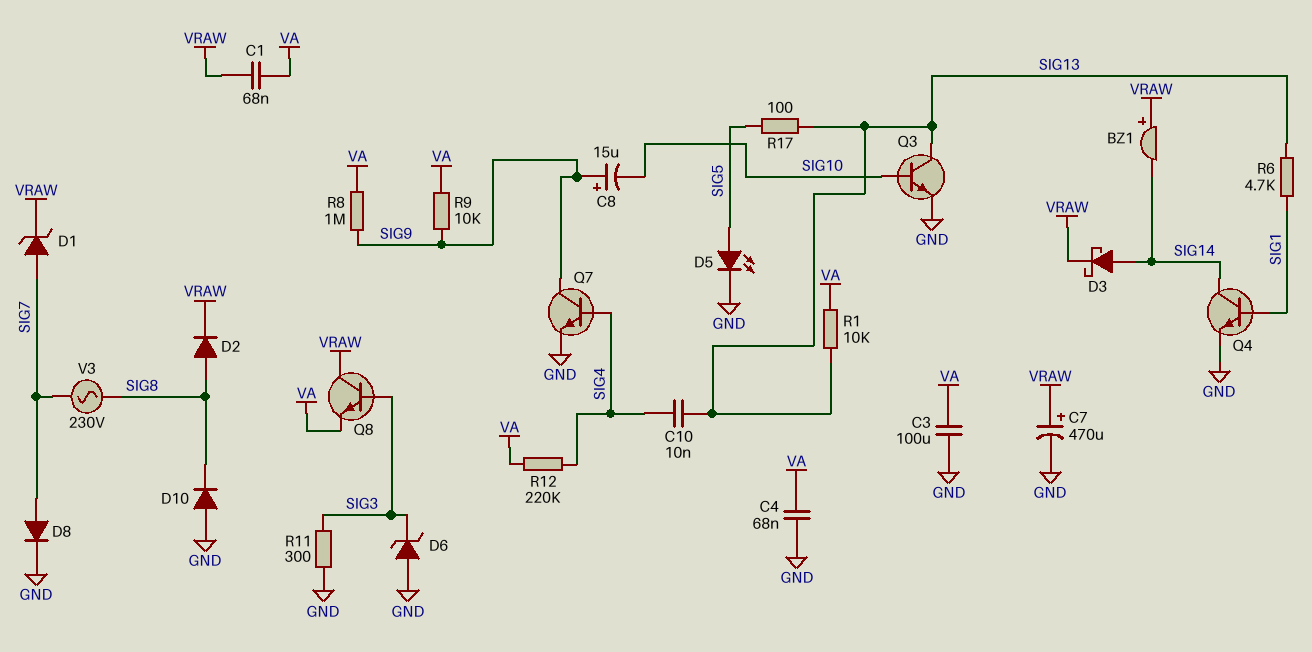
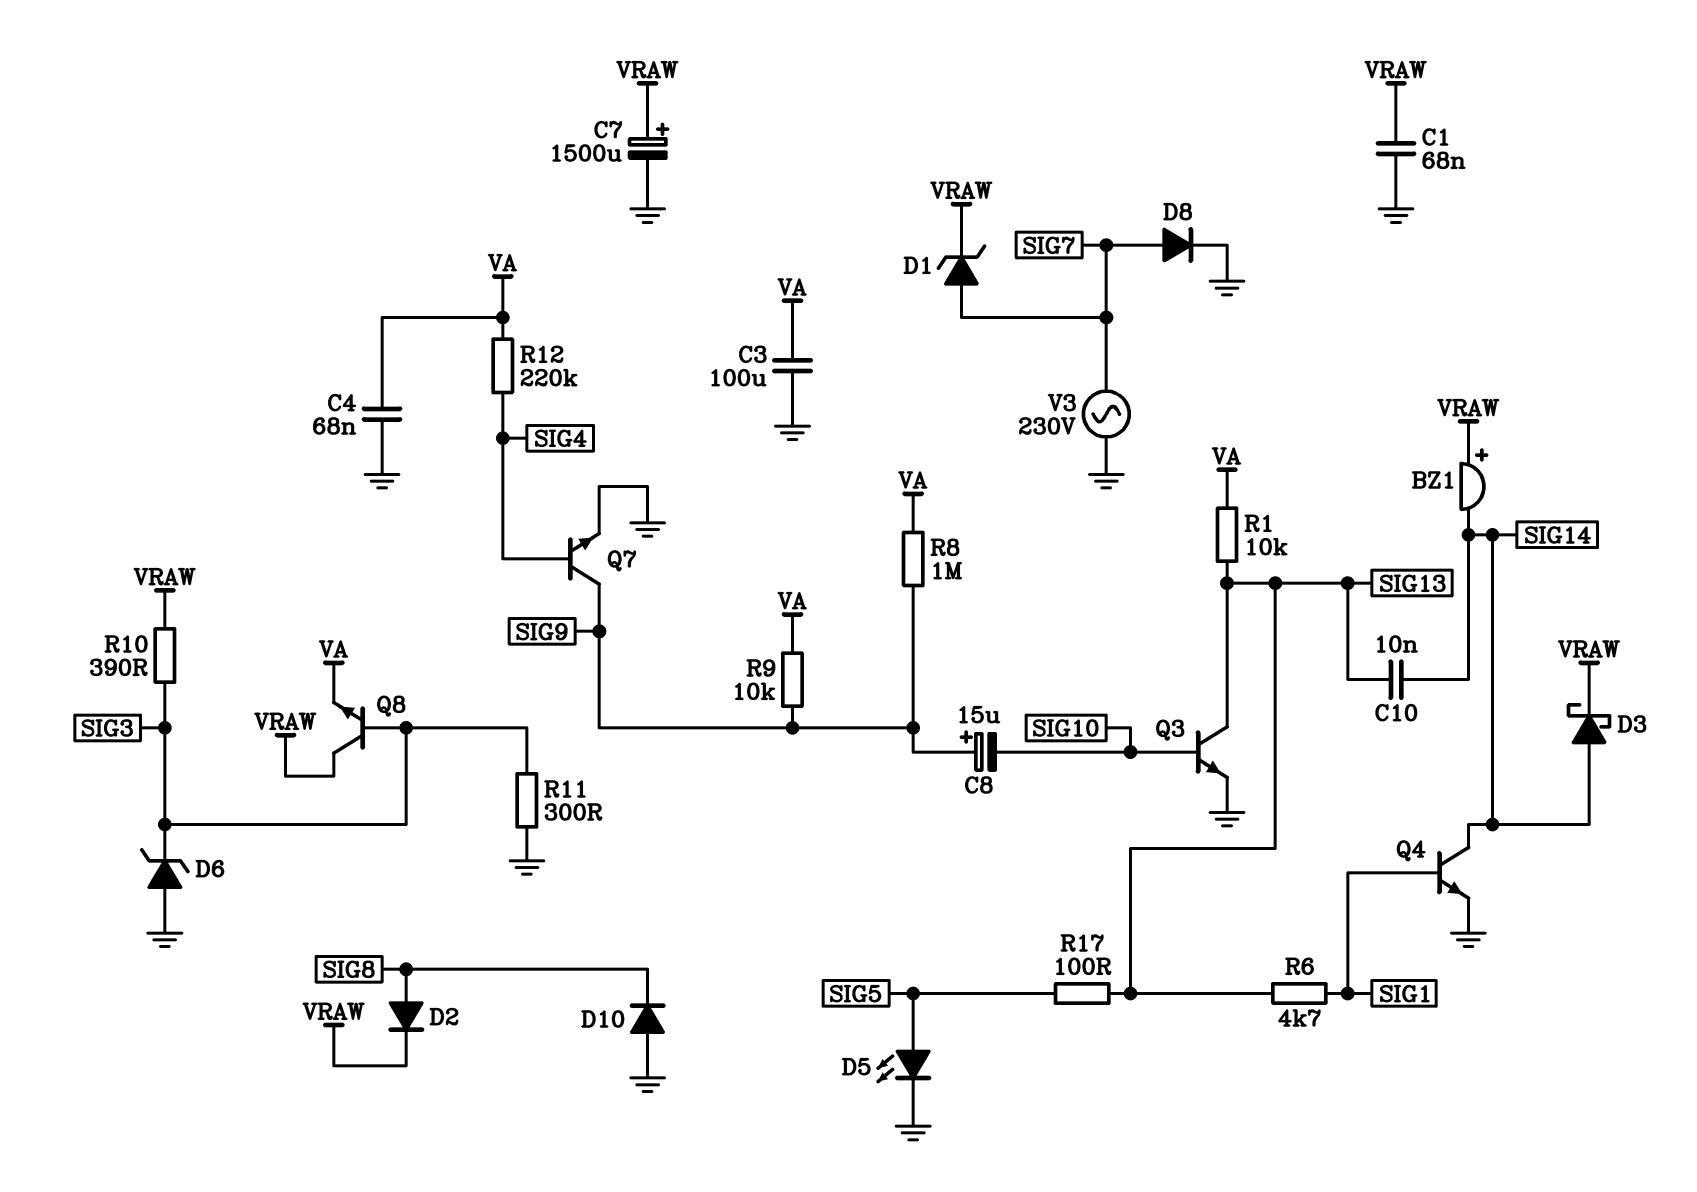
C1: 68nF (VA, VRAW) -> 68nF (GND, VRAW)
C7: 470uF (plus VRAW, minus GND) -> 1500uF (plus VRAW, minus GND)
C10: 10nF (SIG4, SIG13) -> 10nF (SIG13, SIG14)
R10: none -> 390 (SIG3, VRAW)
V3: AC 230V (SIG7, SIG8) -> AC 230V (GND, SIG7)

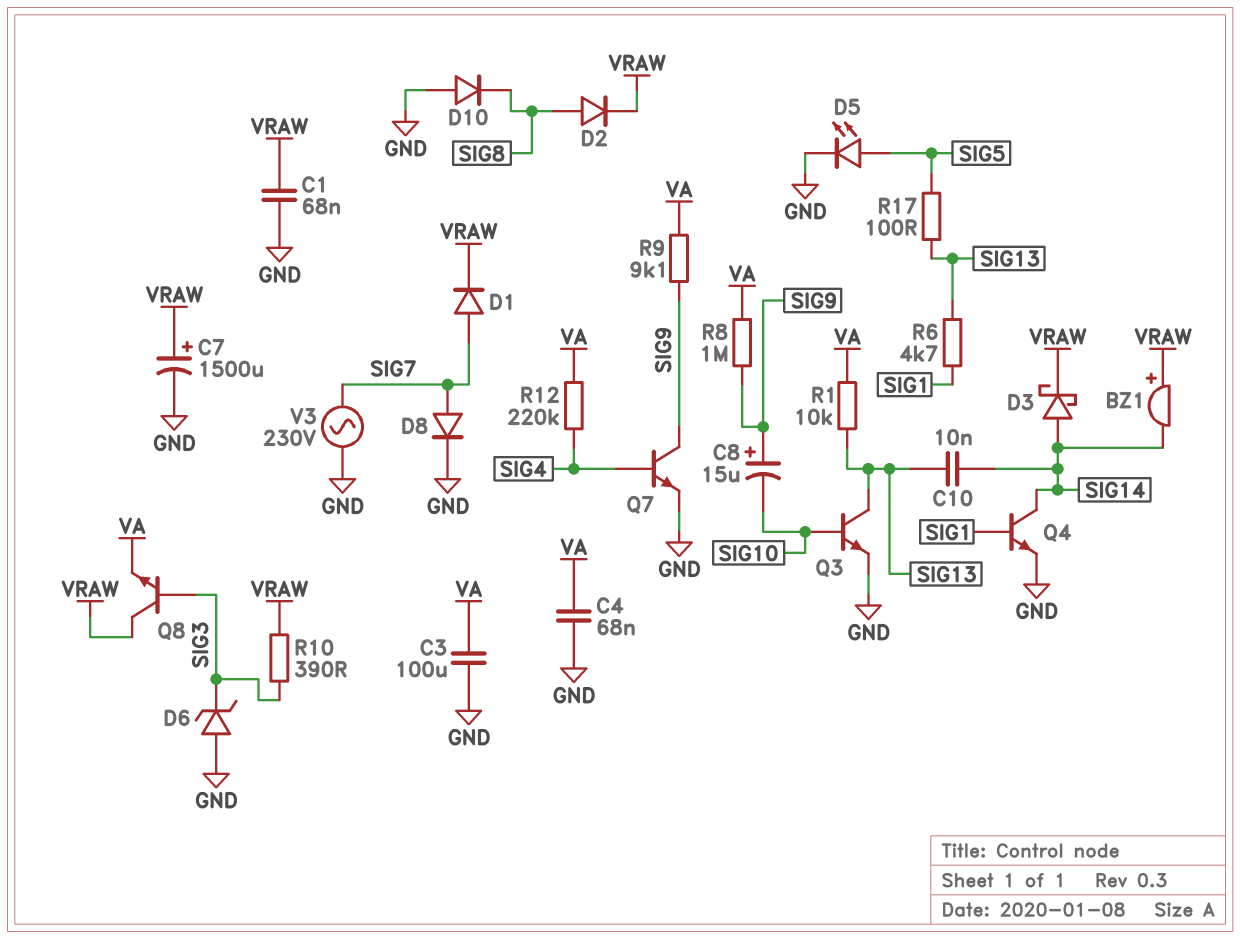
D1: zener (A SIG7, K VRAW) -> diode (A SIG7, K VRAW)
R9: 10k (SIG9, VA) -> 9.1k (SIG9, VA)
R11: 300 (GND, SIG3) -> none

